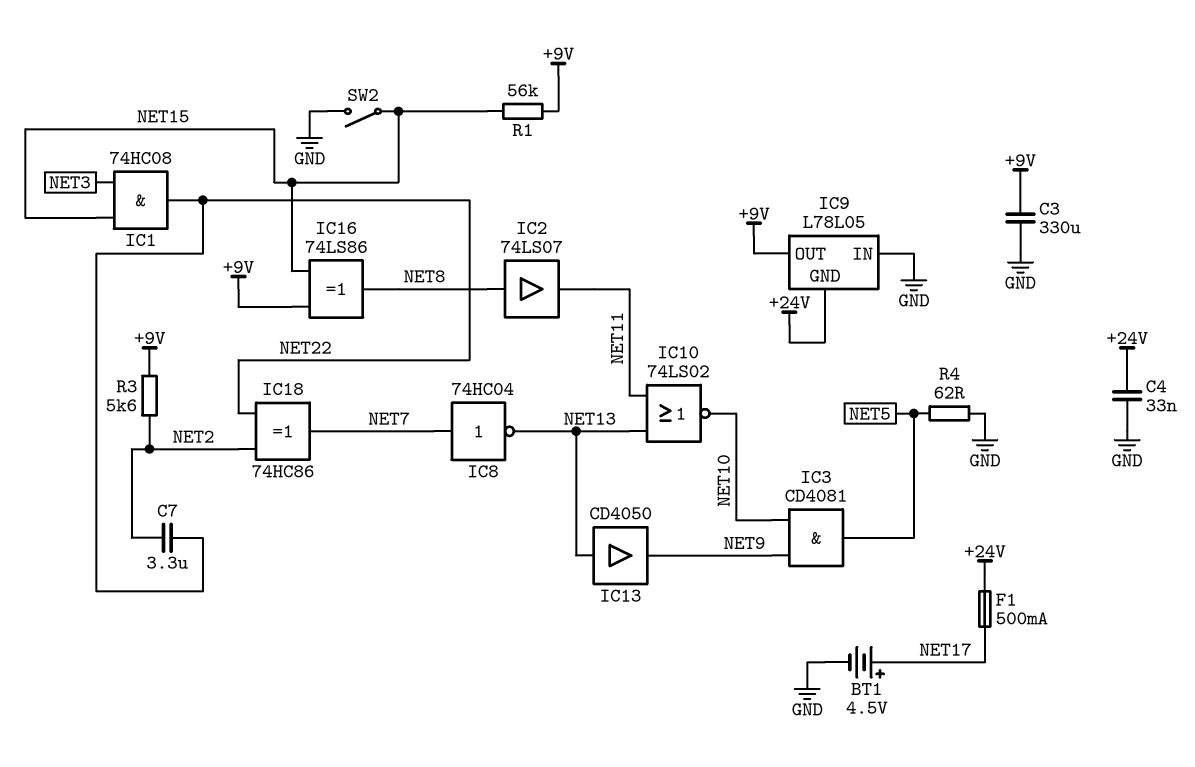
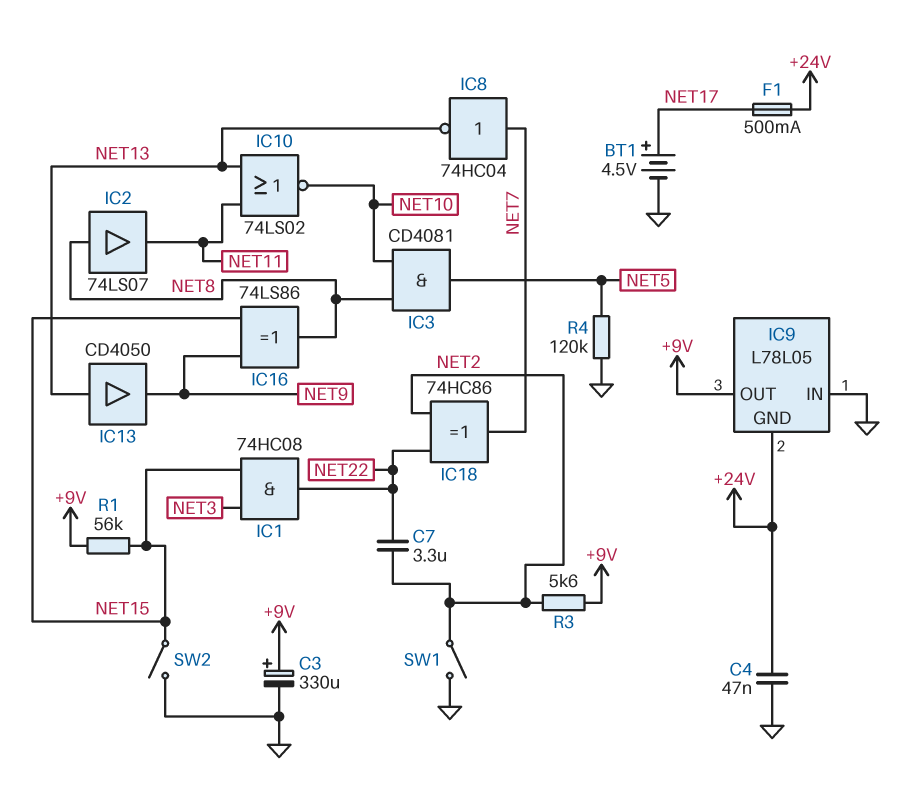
C3: 330uF (+9V, GND) -> 330uF (plus +9V, minus GND)
C4: 33nF (+24V, GND) -> 47nF (+24V, GND)
IC3: AND CD4081 (in NET9, in NET10, out NET5) -> AND CD4081 (in NET8, in NET10, out NET5)
IC16: XOR 74LS86 (in +9V, in NET15, out NET8) -> XOR 74LS86 (in NET9, in NET15, out NET8)
R4: 62 (GND, NET5) -> 120k (GND, NET5)
SW1: none -> switch (GND, NET2)

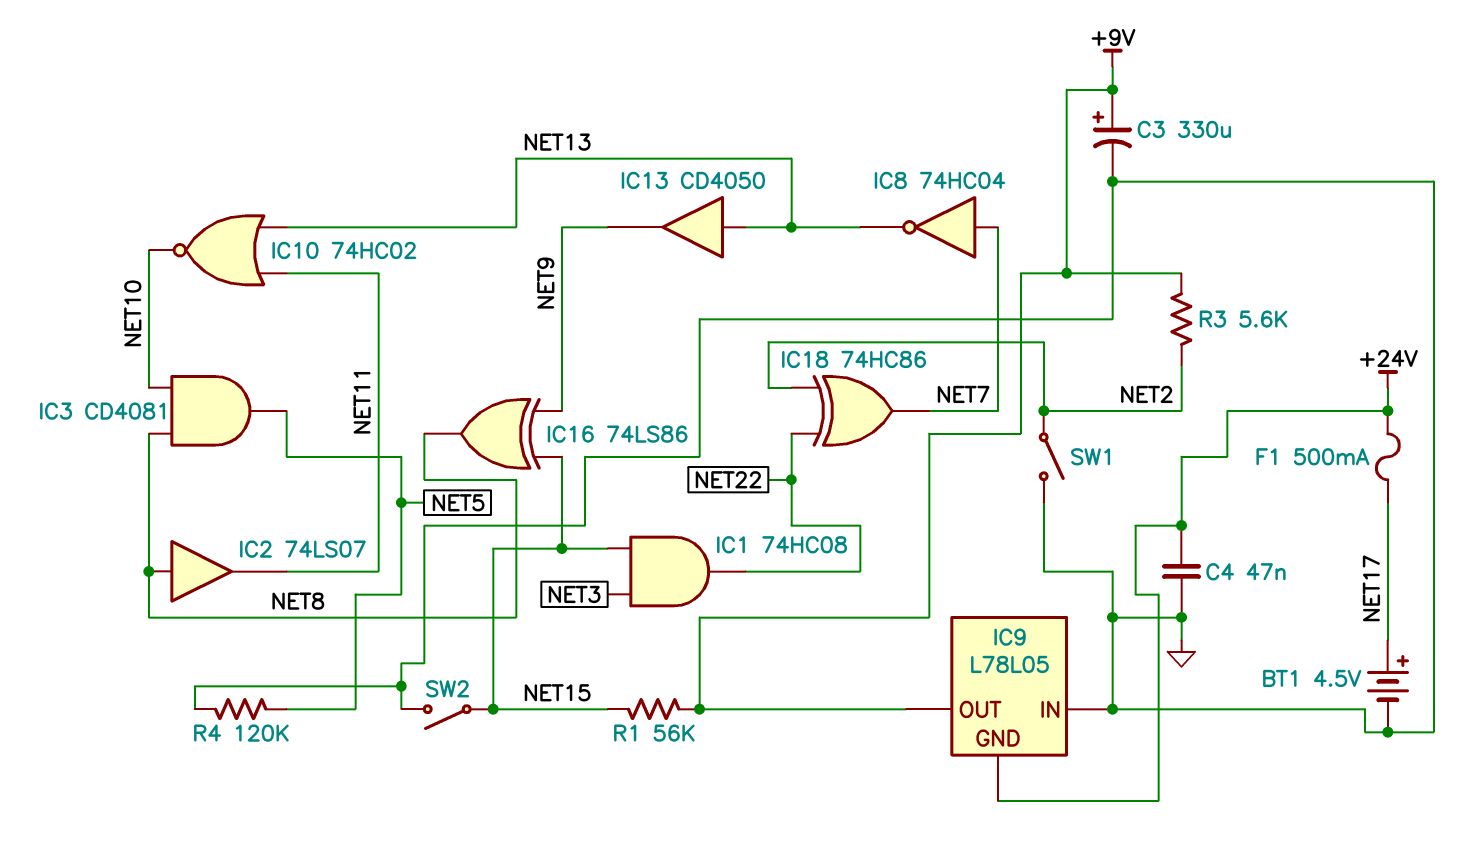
C7: 3.3uF (NET2, NET22) -> none
IC10: NOR 74LS02 (in NET11, in NET13, out NET10) -> NOR 74HC02 (in NET11, in NET13, out NET10)

